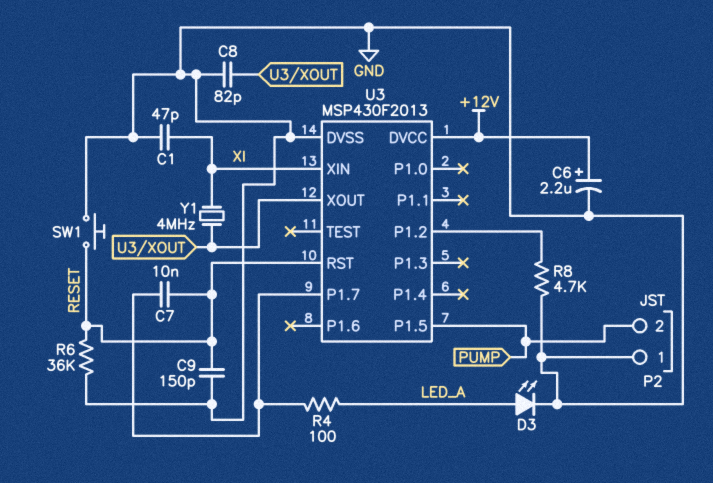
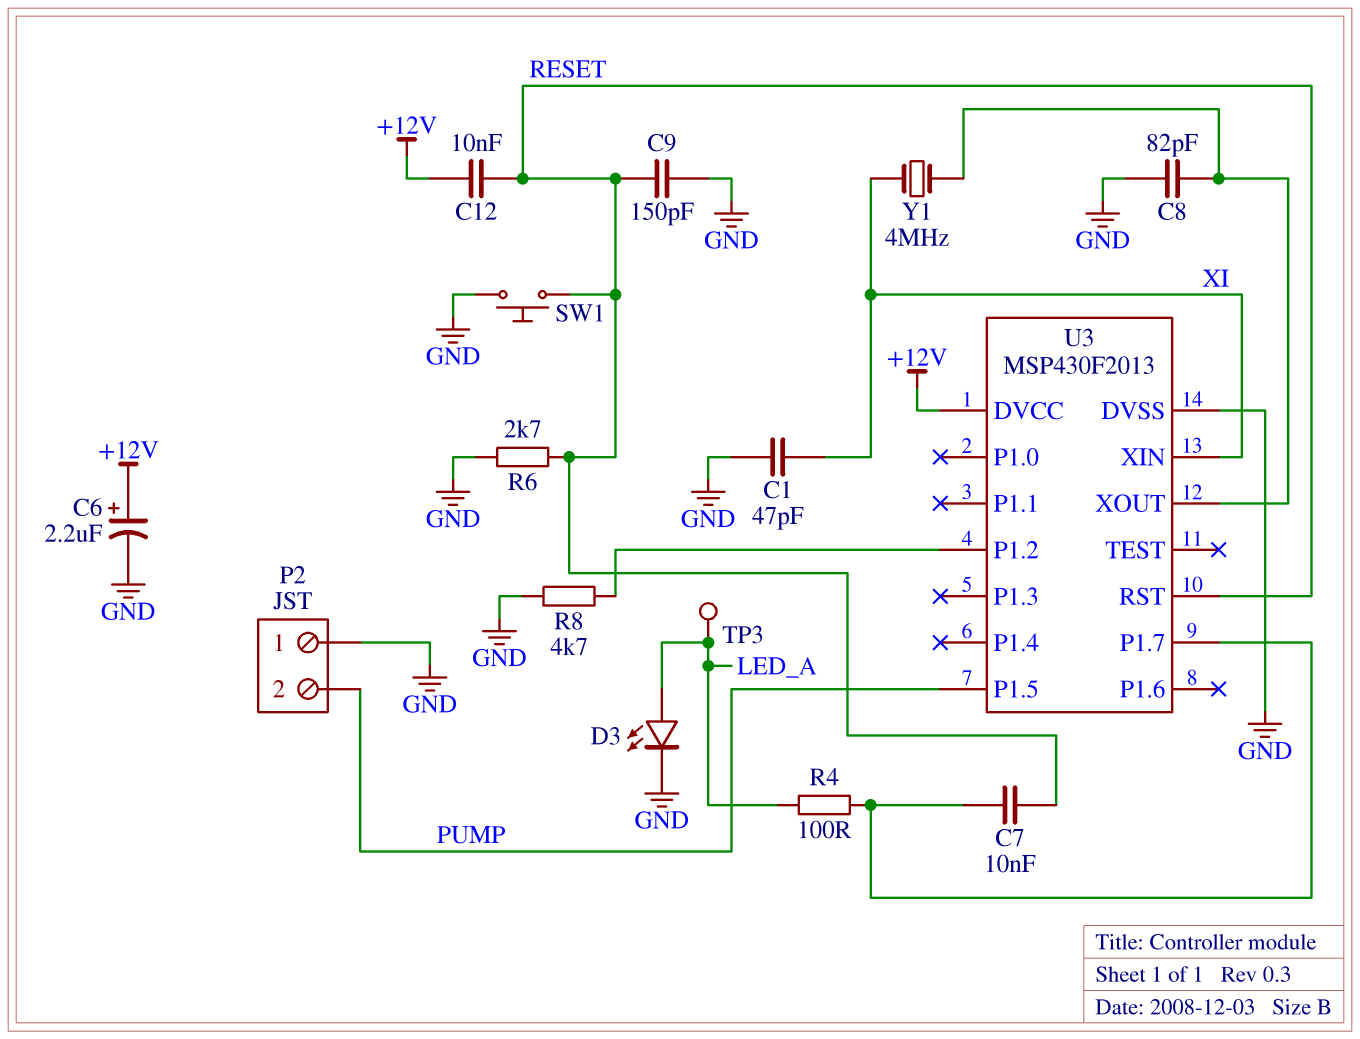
C12: none -> 10nF (+12V, RESET)
R6: 36k (GND, RESET) -> 2.7k (GND, RESET)
TP3: none -> test point (LED_A)

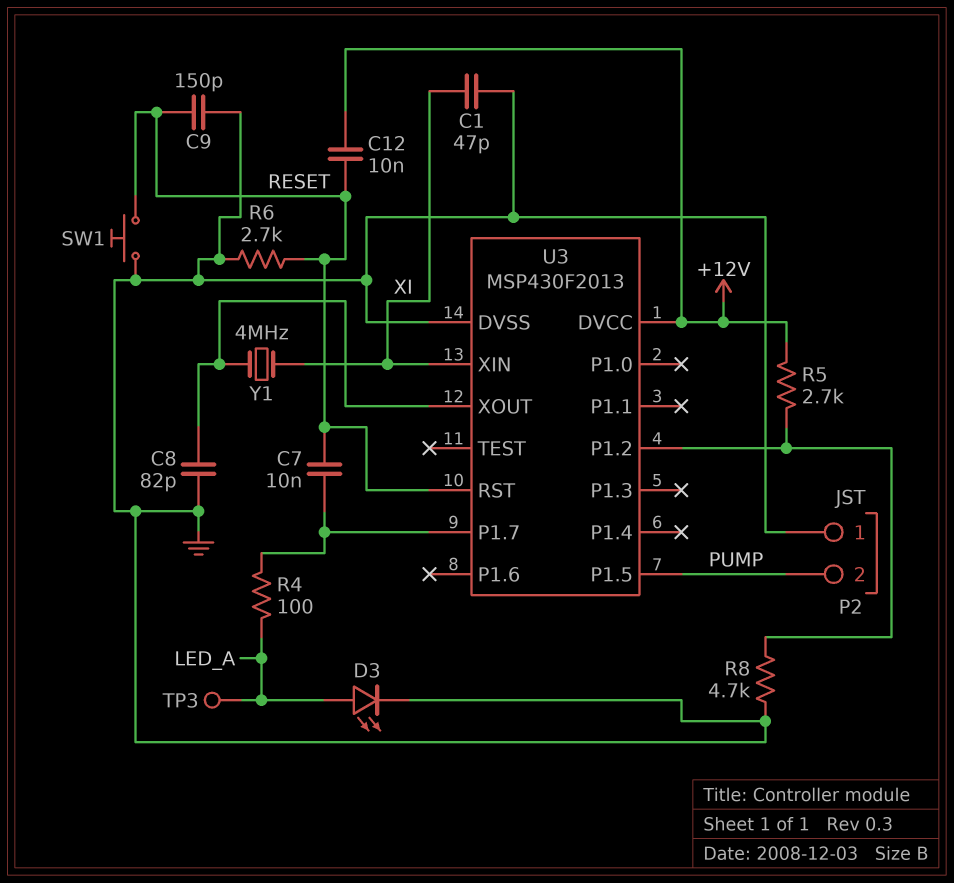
C6: 2.2uF (plus +12V, minus GND) -> none
R5: none -> 2.7k (+12V, U3/P1.2)

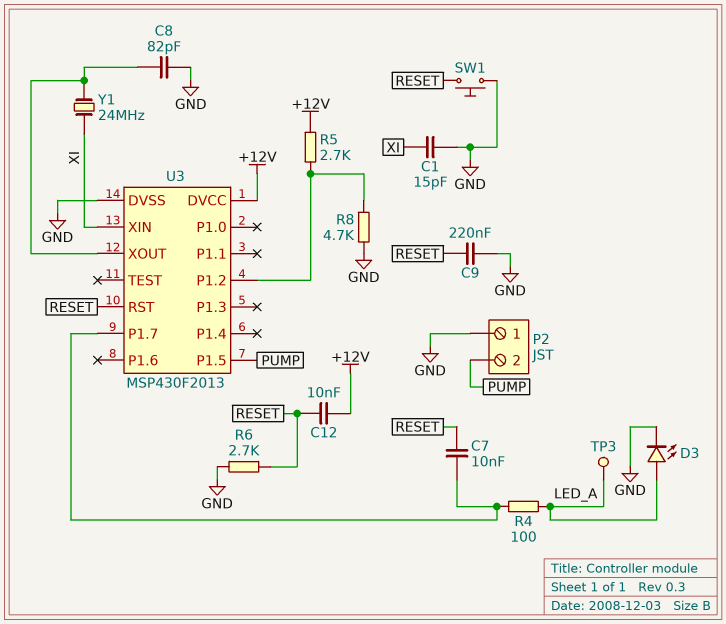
C1: 47pF (GND, XI) -> 15pF (GND, XI)
C9: 150pF (GND, RESET) -> 220nF (GND, RESET)
Y1: 4MHz (U3/XOUT, XI) -> 24MHz (U3/XOUT, XI)

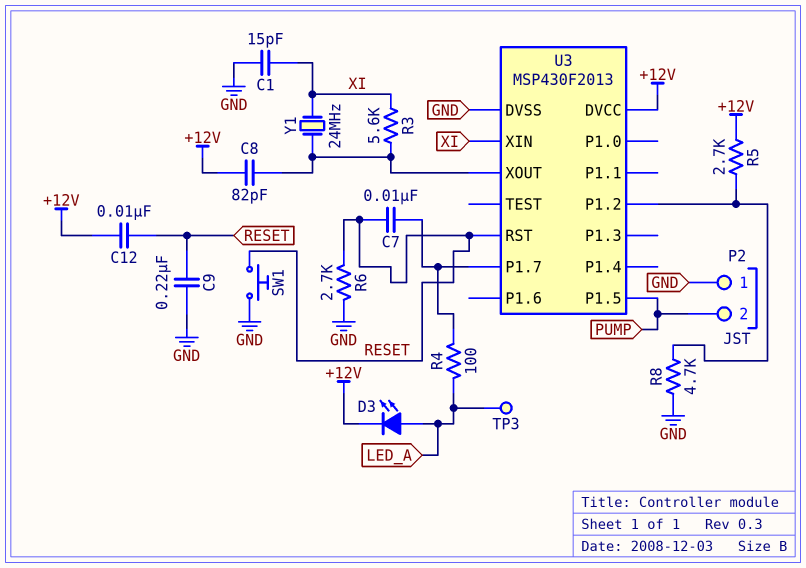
C8: 82pF (GND, U3/XOUT) -> 82pF (+12V, U3/XOUT)
D3: LED (A LED_A, K GND) -> LED (A LED_A, K +12V)
R3: none -> 5.6k (U3/XOUT, XI)

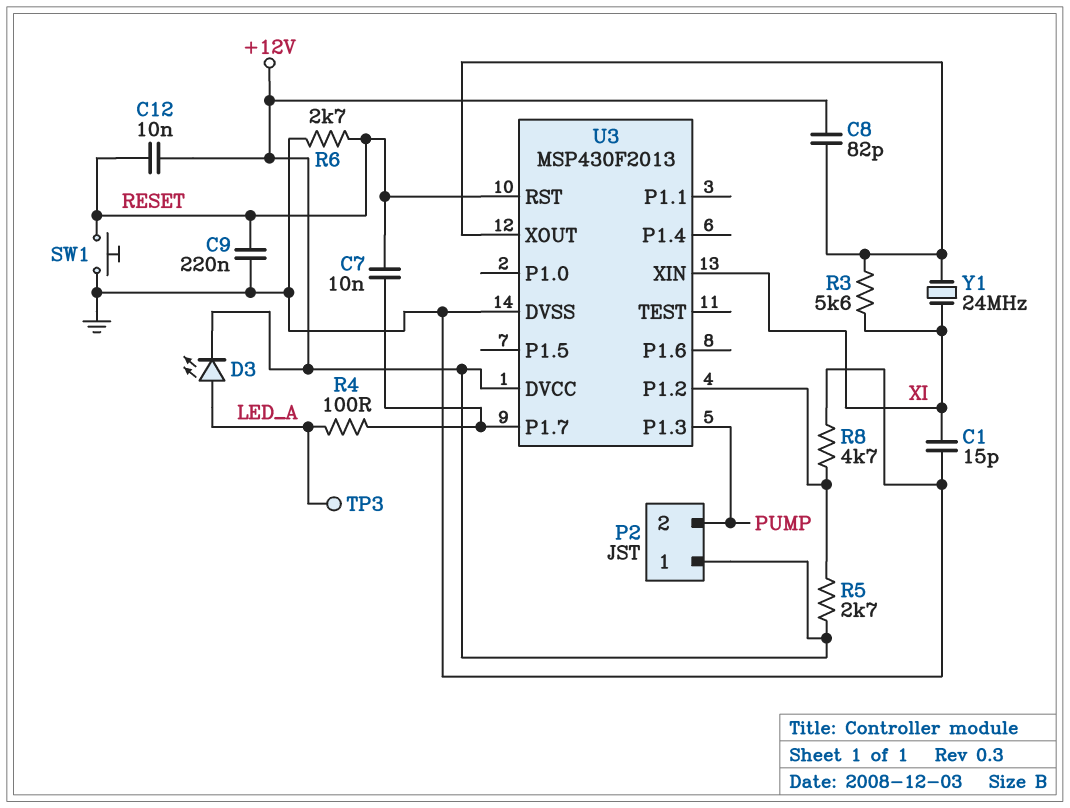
P2 pin 1: GND -> +12V
U3 pin P1.3: none -> PUMP
U3 pin P1.5: PUMP -> none

